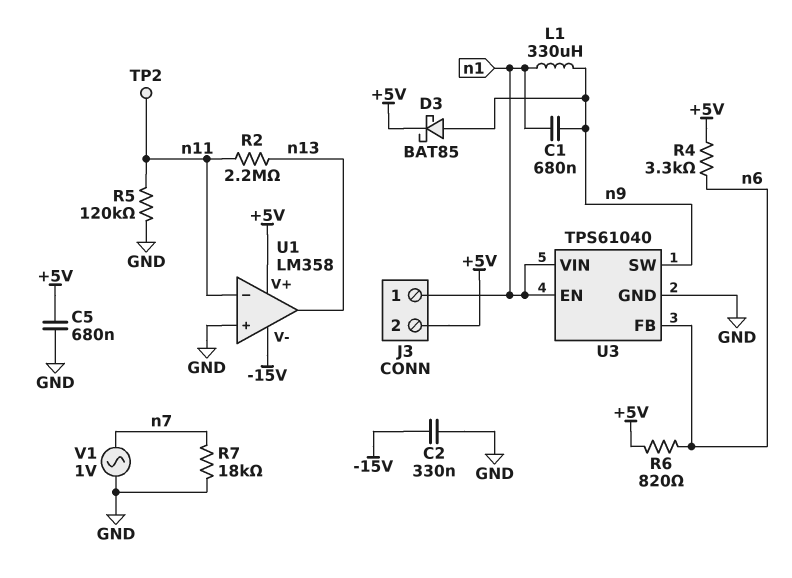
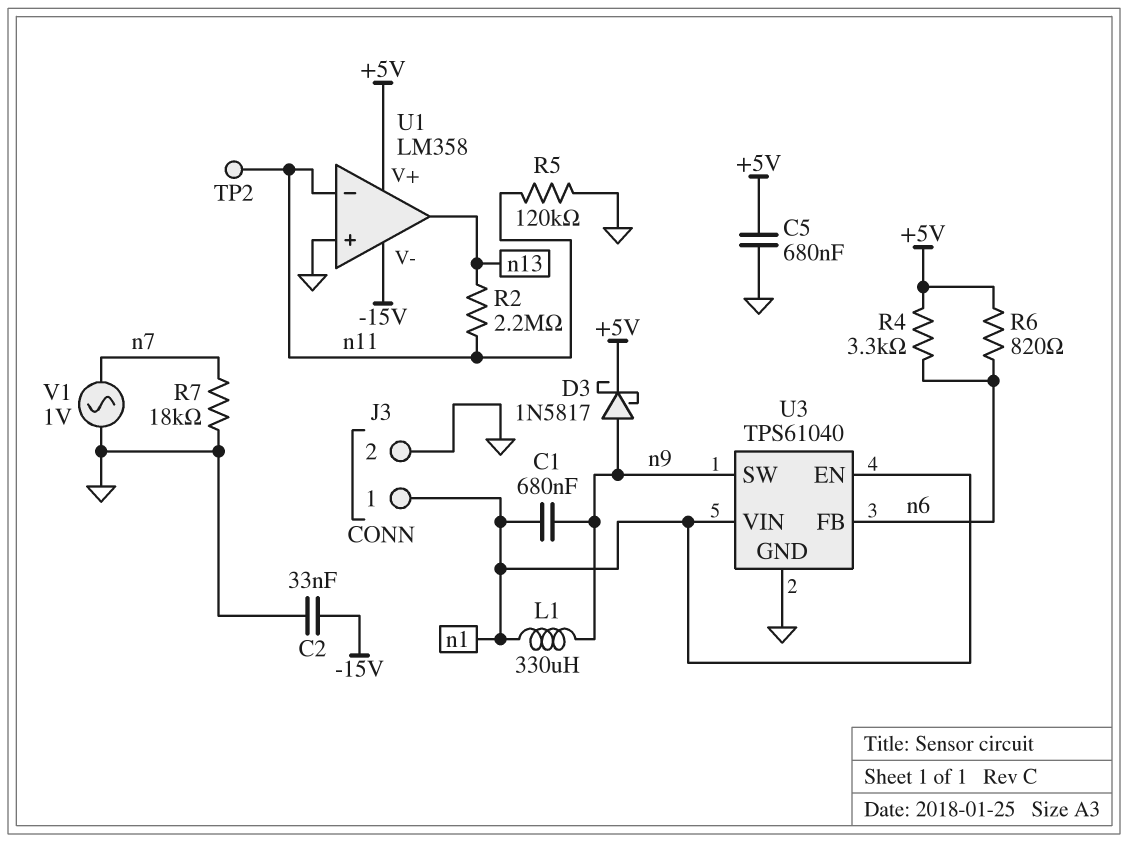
C2: 330nF (-15V, GND) -> 33nF (-15V, GND)
D3: schottky BAT85 (A n9, K +5V) -> schottky 1N5817 (A n9, K +5V)
J3 pin 2: +5V -> GND

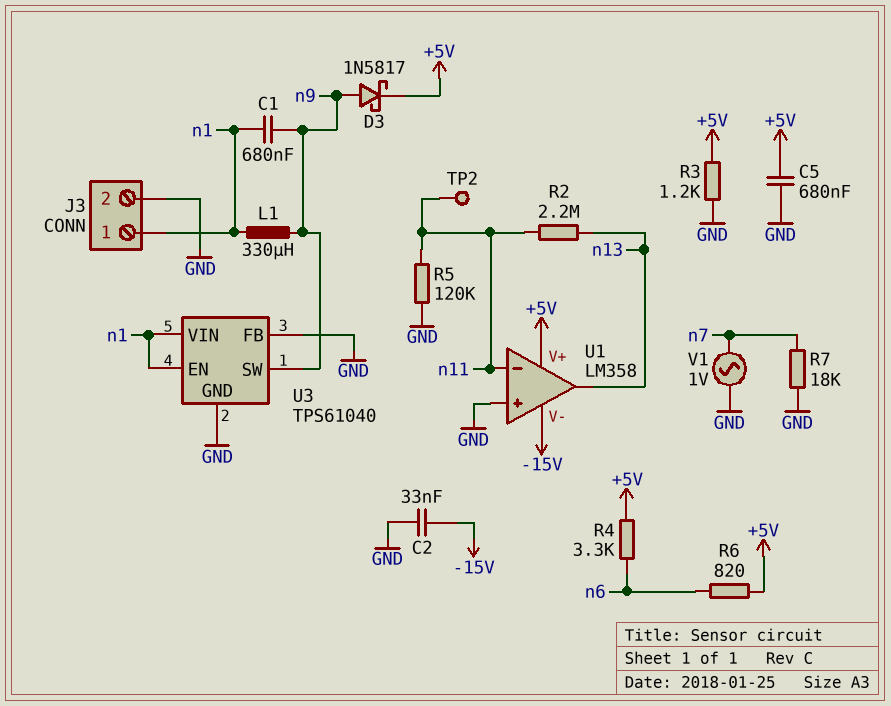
R3: none -> 1.2k (+5V, GND)
U3 pin FB: n6 -> GND

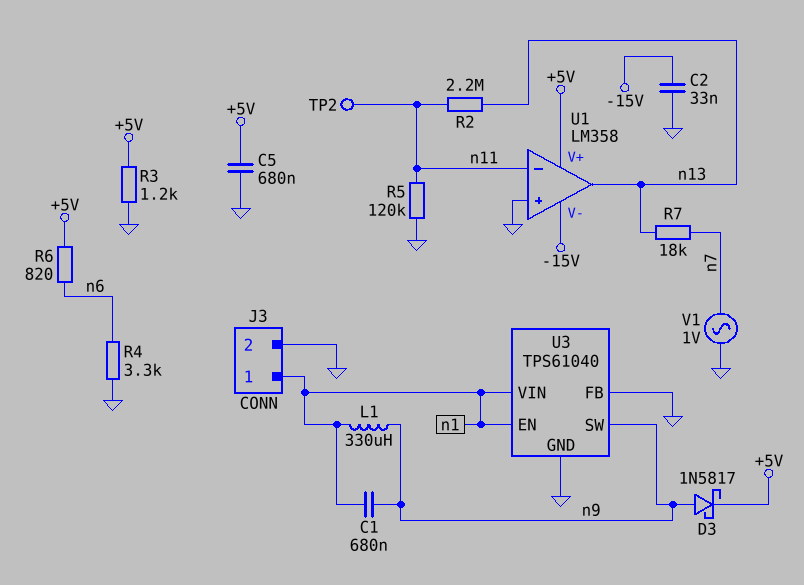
R4: 3.3k (+5V, n6) -> 3.3k (GND, n6)
R7: 18k (GND, n7) -> 18k (n7, n13)

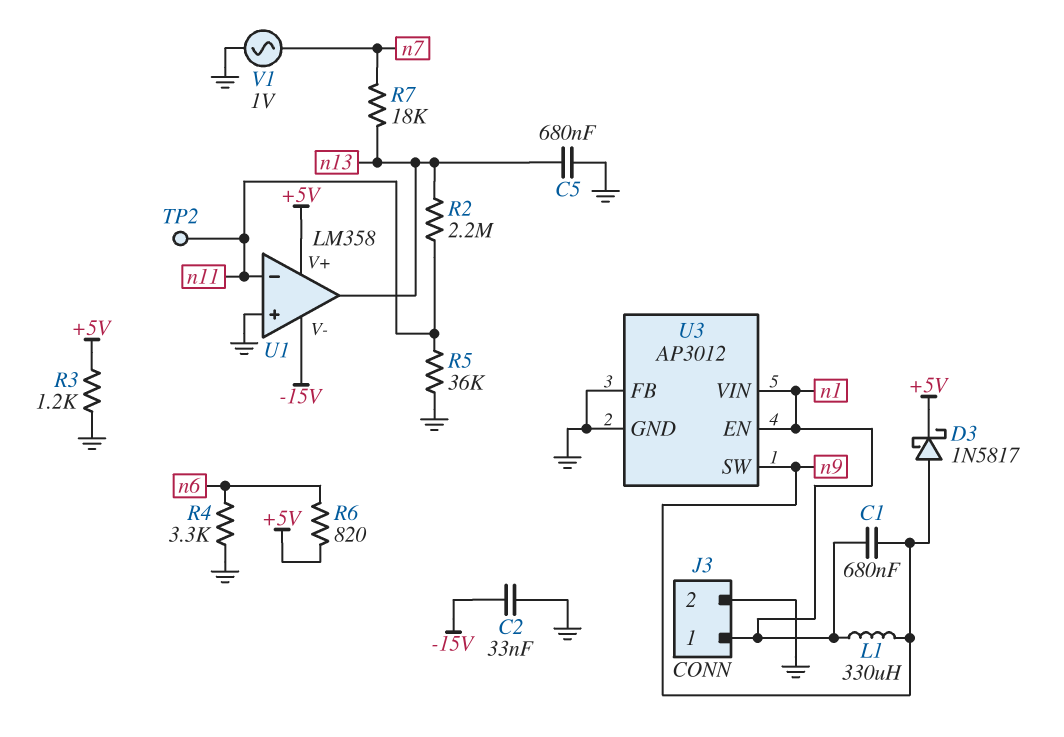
C5: 680nF (+5V, GND) -> 680nF (GND, n13)
R5: 120k (GND, n11) -> 36k (GND, n11)
U3: TPS61040 -> AP3012

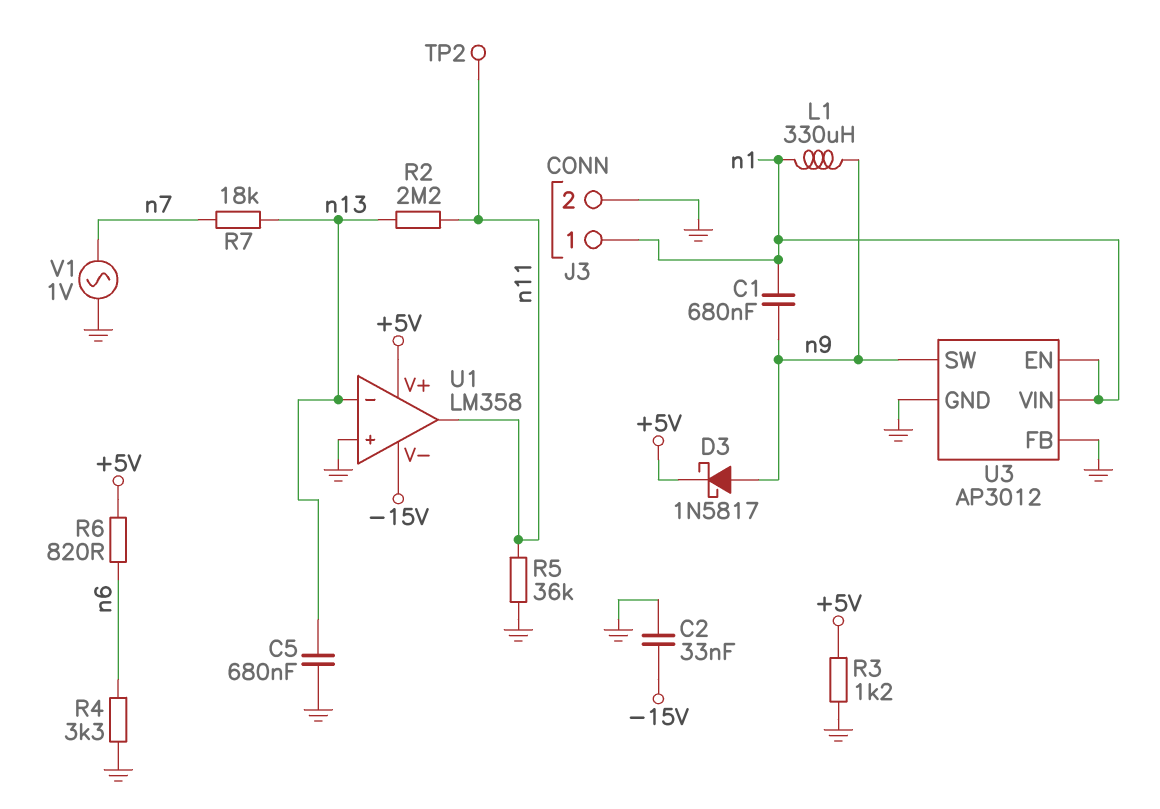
U1 pin in-: n11 -> n13
U1 pin out: n13 -> n11

